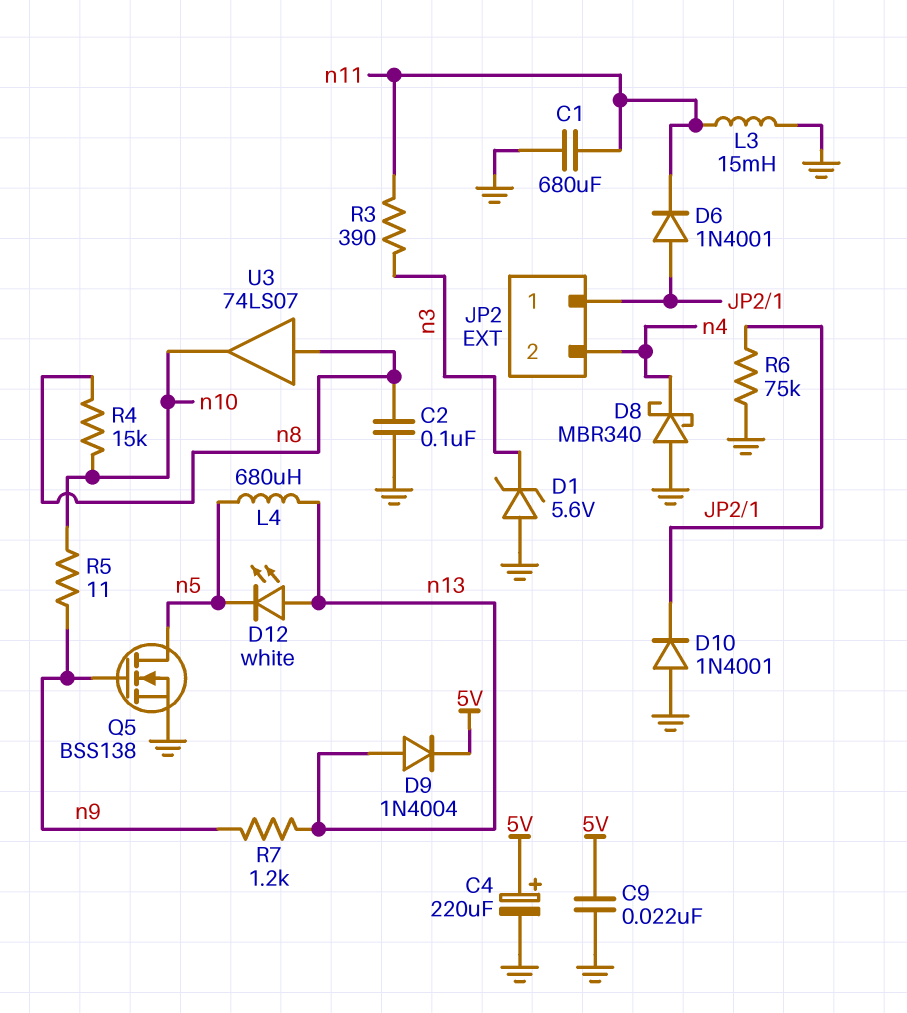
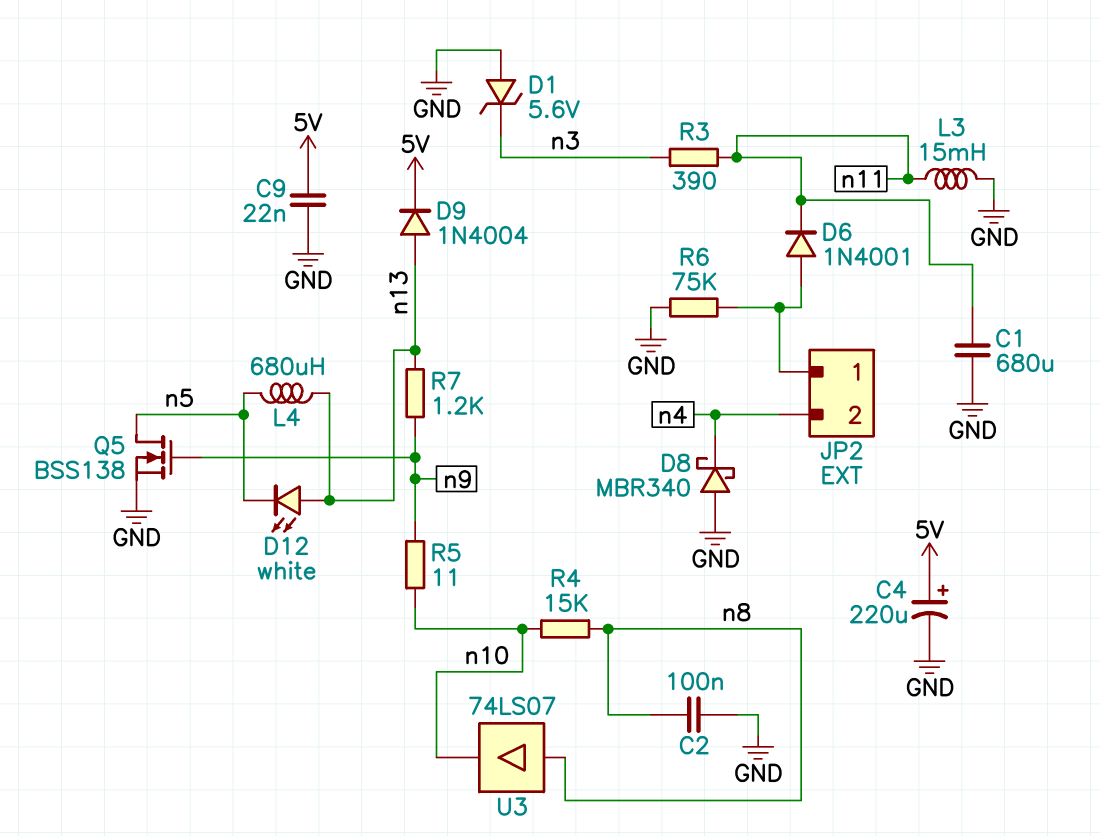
D10: diode 1N4001 (A GND, K JP2/1) -> none

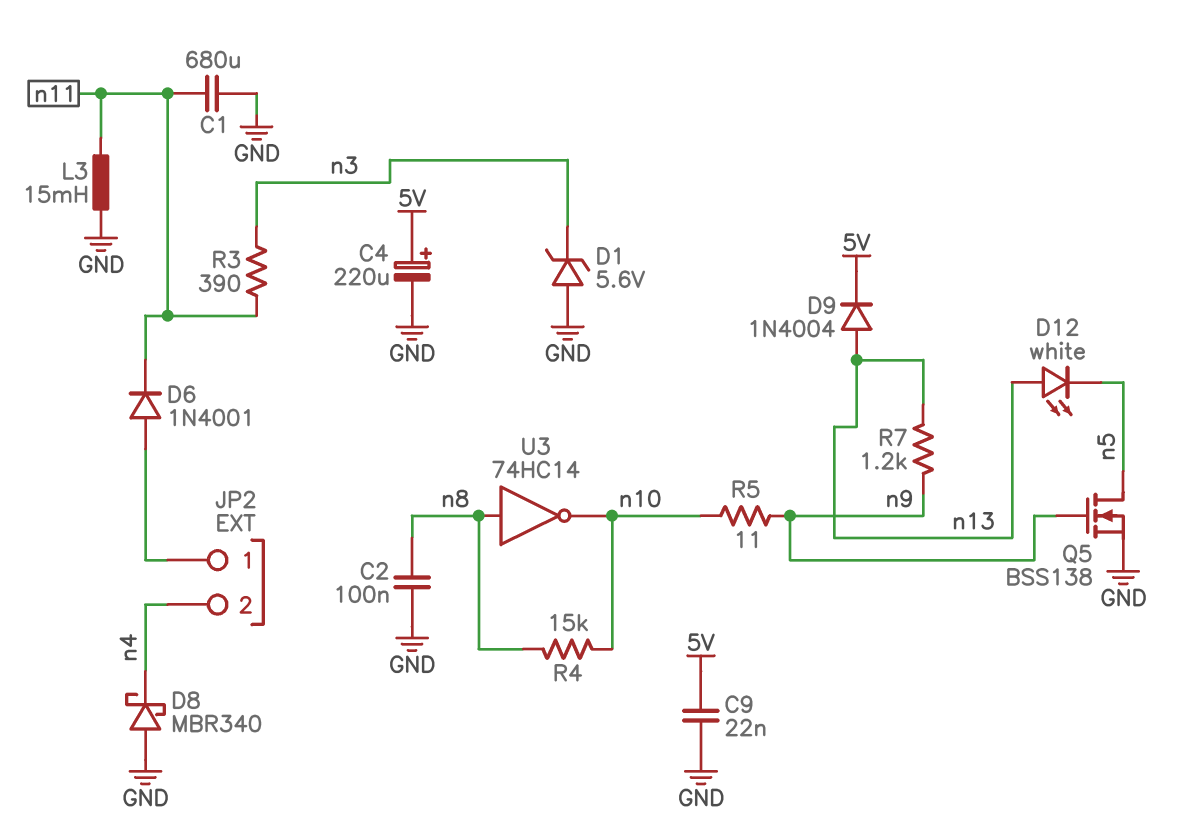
L4: 680uH (n5, n13) -> none
R6: 75k (GND, JP2/1) -> none
U3: buffer 74LS07 (in n8, out n10) -> NOT 74HC14 (in n8, out n10)

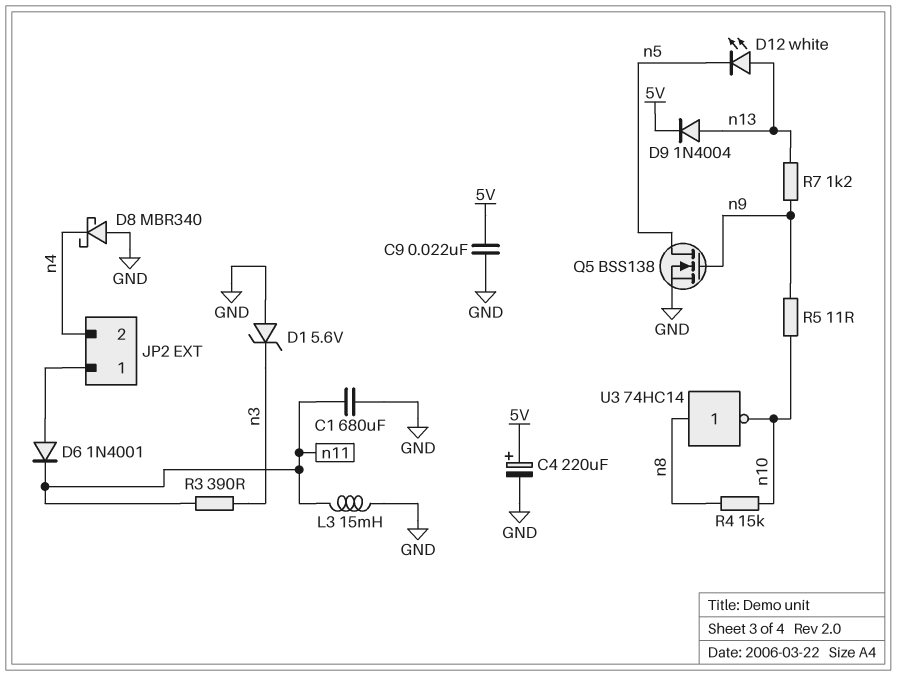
C2: 100nF (GND, n8) -> none

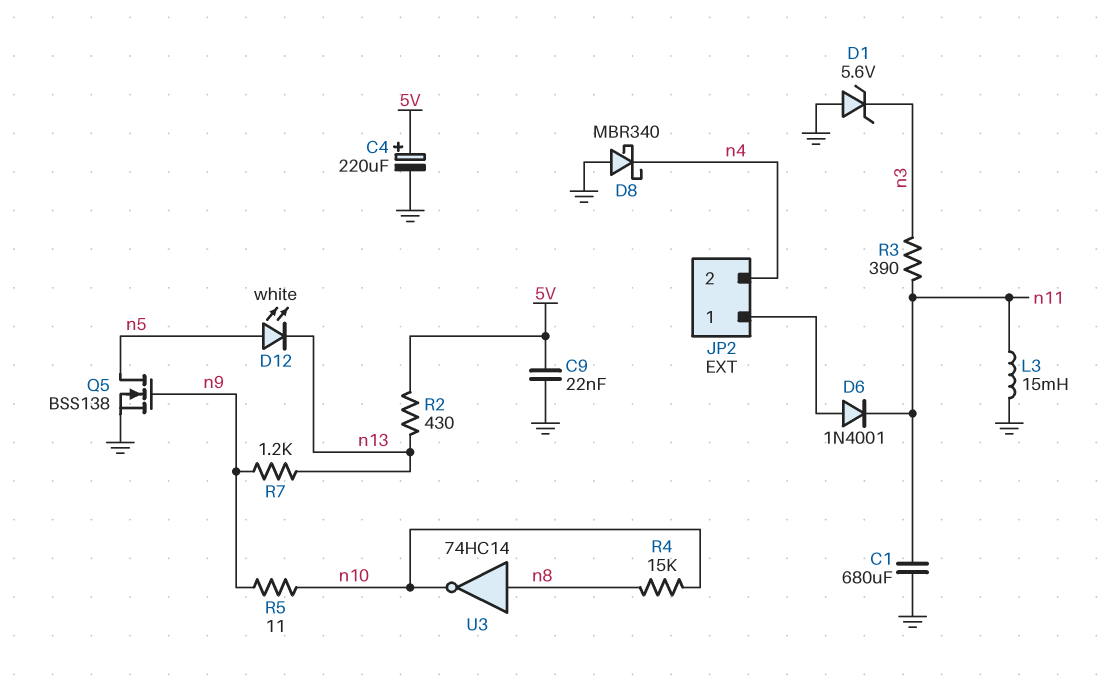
D9: diode 1N4004 (A n13, K 5V) -> none
D12: LED white (A n13, K n5) -> LED white (A n5, K n13)
R2: none -> 430 (5V, n13)

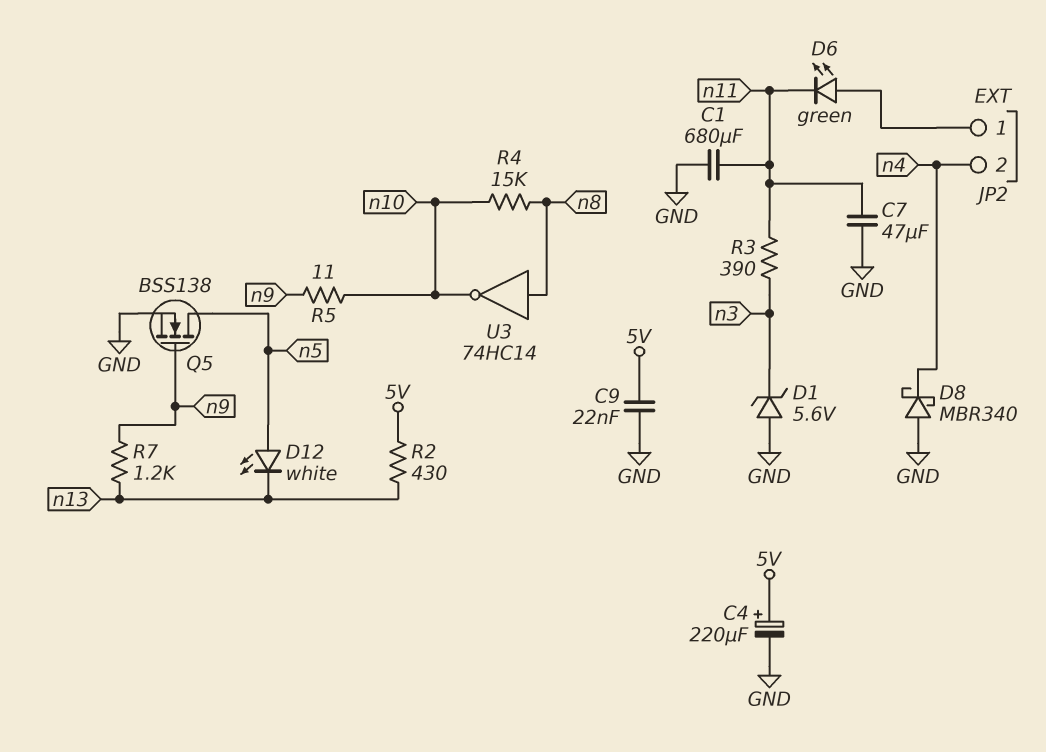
C7: none -> 47uF (GND, n11)
D6: diode 1N4001 (A JP2/1, K n11) -> LED green (A JP2/1, K n11)
L3: 15mH (GND, n11) -> none

